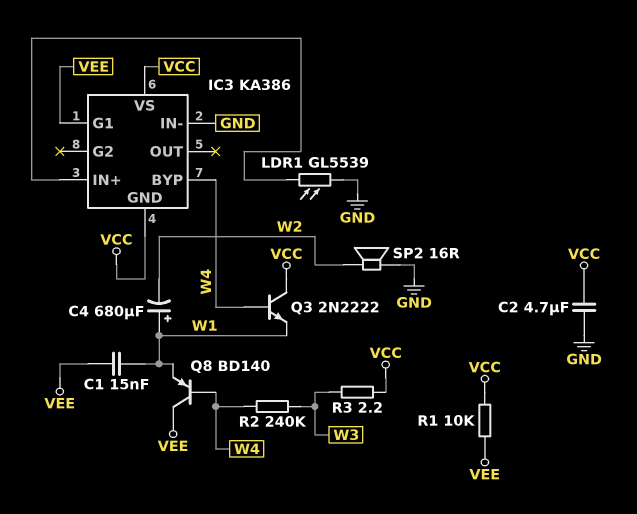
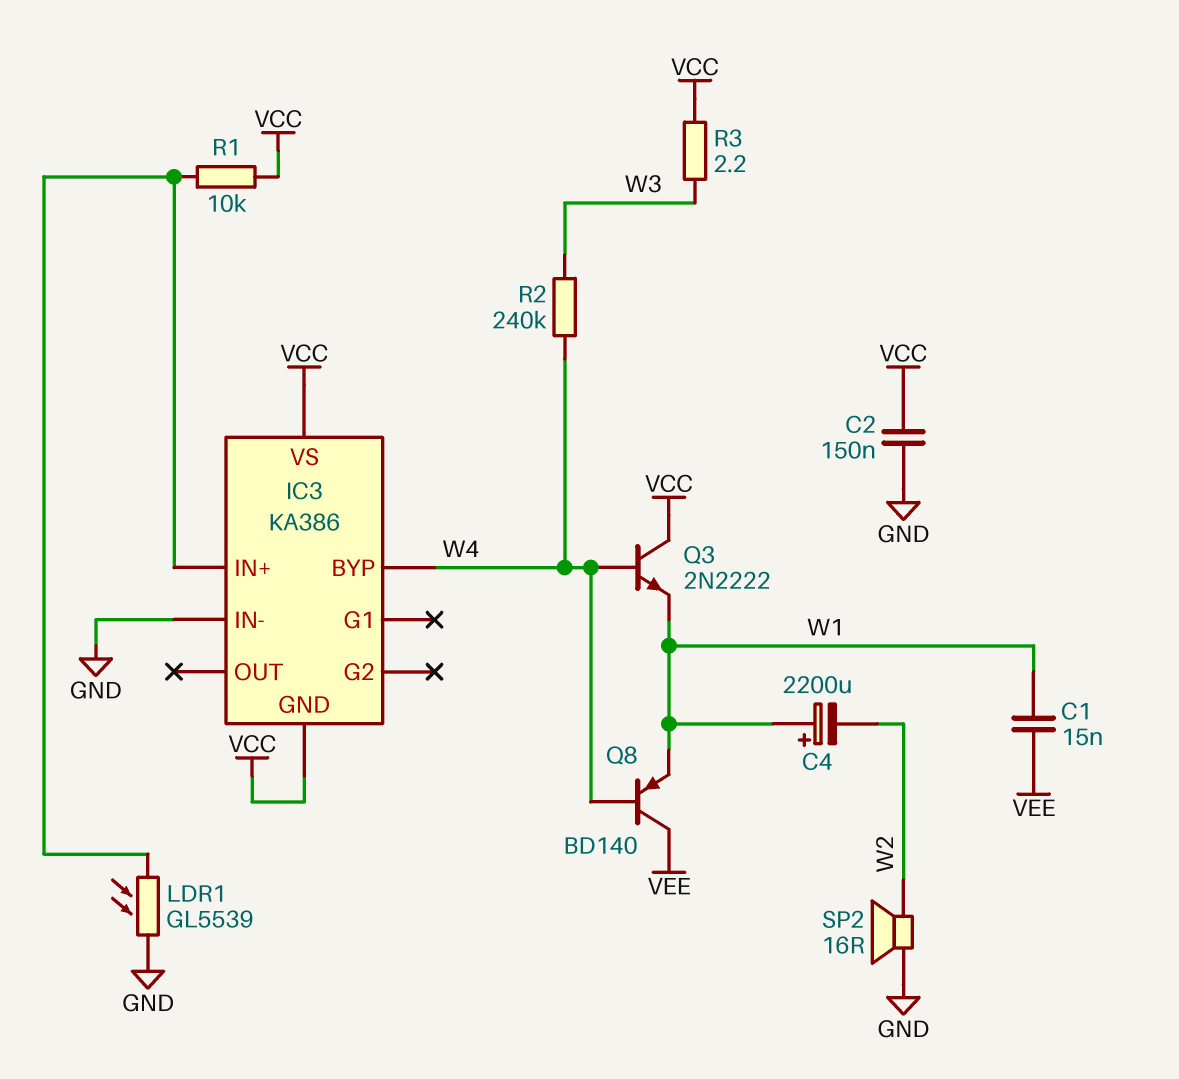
C2: 4.7uF (GND, VCC) -> 150nF (GND, VCC)
C4: 680uF (plus W1, minus W2) -> 2200uF (plus W1, minus W2)
IC3 pin G1: VEE -> none
R1: 10k (VCC, VEE) -> 10k (IC3/IN+, VCC)

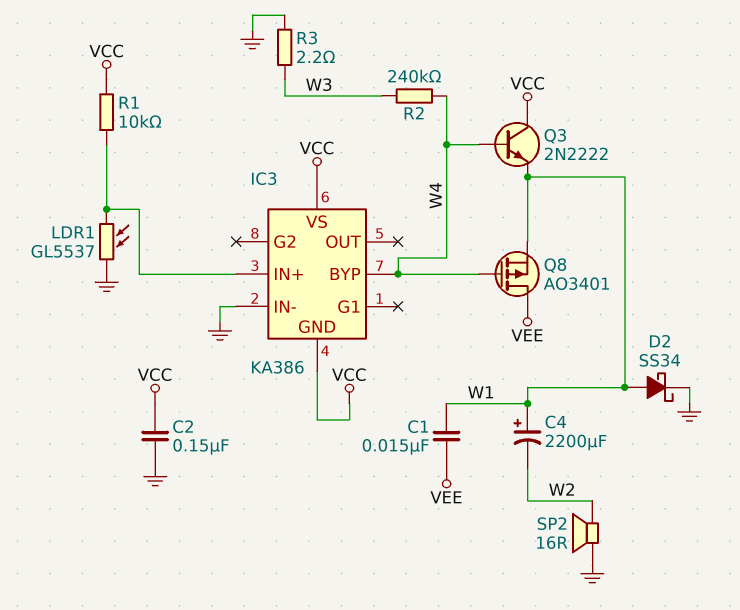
D2: none -> schottky SS34 (A W1, K GND)
LDR1: GL5539 (GND, IC3/IN+) -> GL5537 (GND, IC3/IN+)
Q8: PNP BD140 (B W4, C VEE, E W1) -> PMOS AO3401 (G W4, D VEE, S W1)
R3: 2.2 (VCC, W3) -> 2.2 (GND, W3)

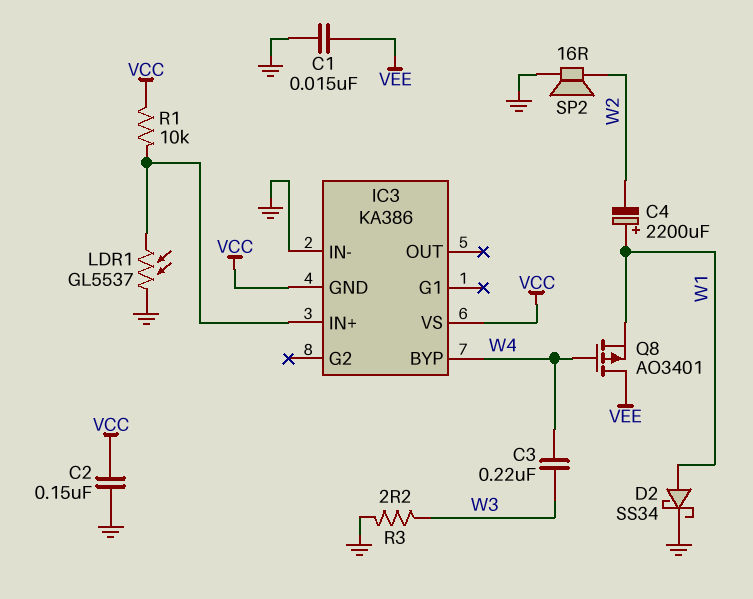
C1: 15nF (VEE, W1) -> 15nF (GND, VEE)
C3: none -> 220nF (W3, W4)
Q3: NPN 2N2222 (B W4, C VCC, E W1) -> none
R2: 240k (W3, W4) -> none

